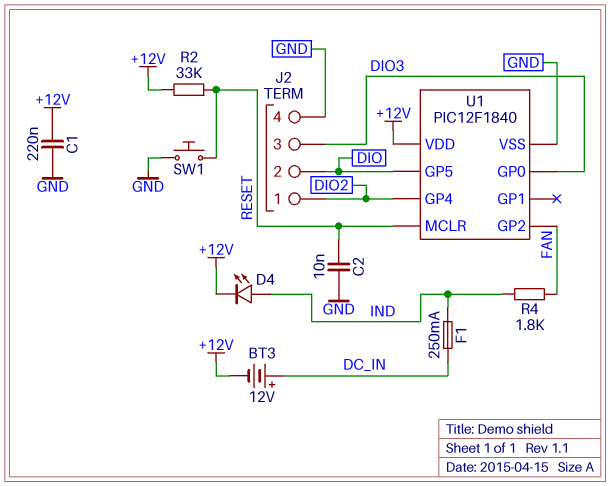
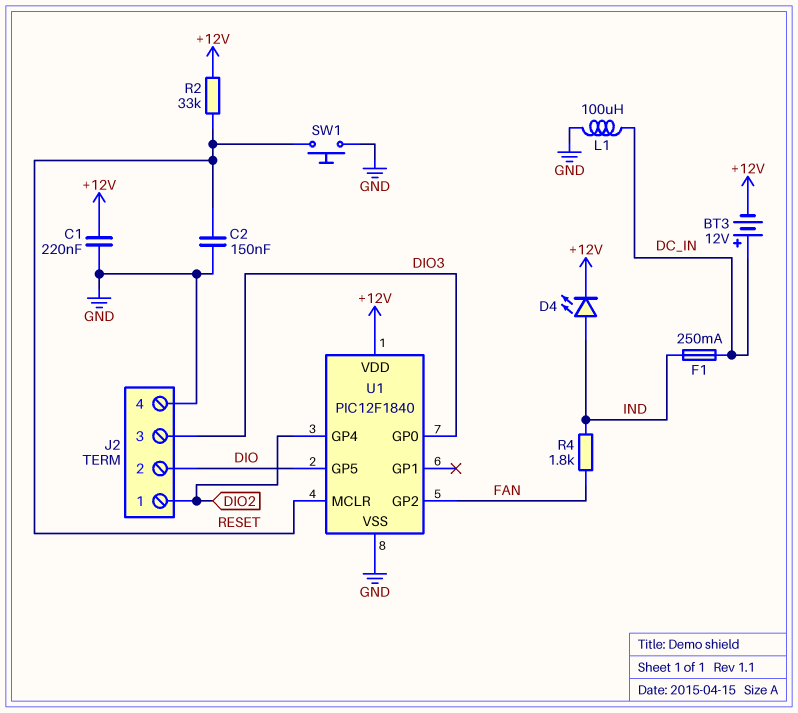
C2: 10nF (GND, RESET) -> 150nF (GND, RESET)
L1: none -> 100uH (DC_IN, GND)

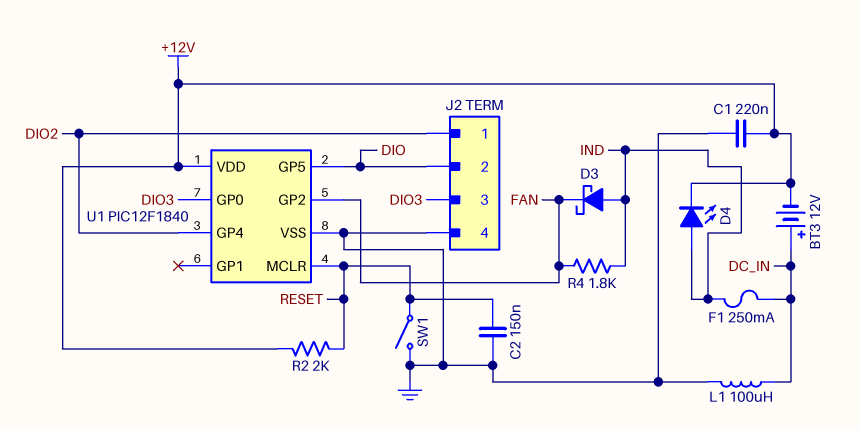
D3: none -> schottky (A IND, K FAN)
R2: 33k (+12V, RESET) -> 2k (+12V, RESET)
SW1: button (GND, RESET) -> switch (GND, RESET)

